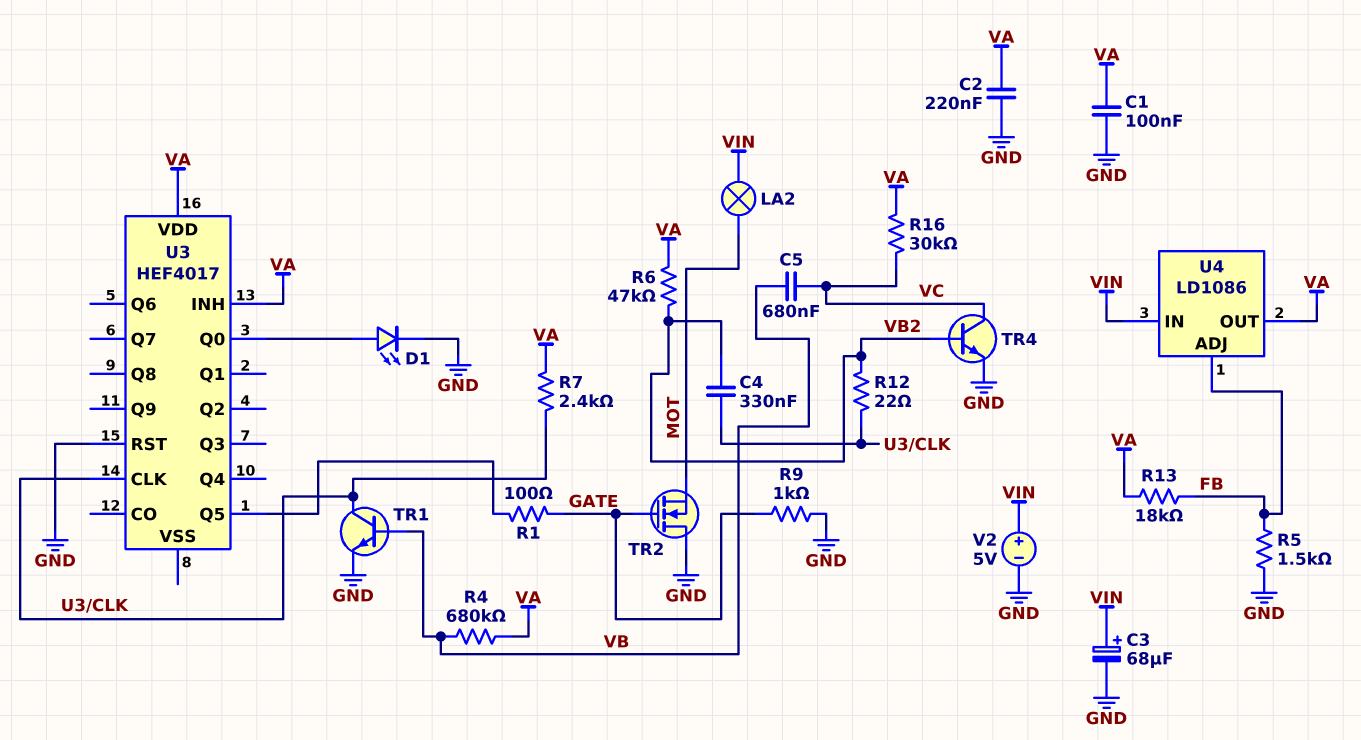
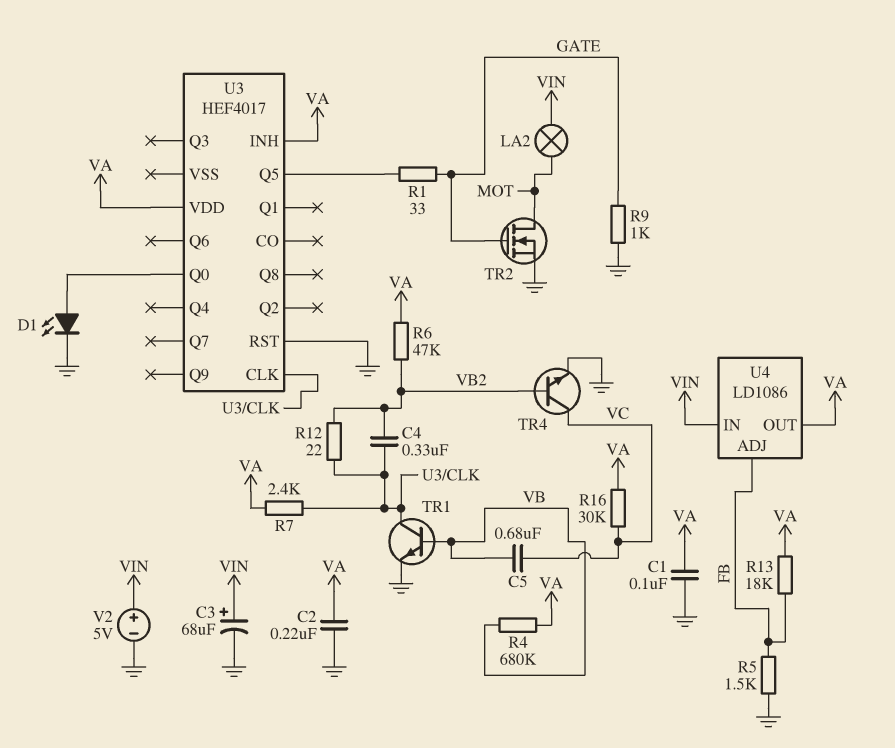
R1: 100 (GATE, U3/Q5) -> 33 (GATE, U3/Q5)
TR2: NMOS (G GATE, D GND, S MOT) -> NMOS (G GATE, D MOT, S GND)

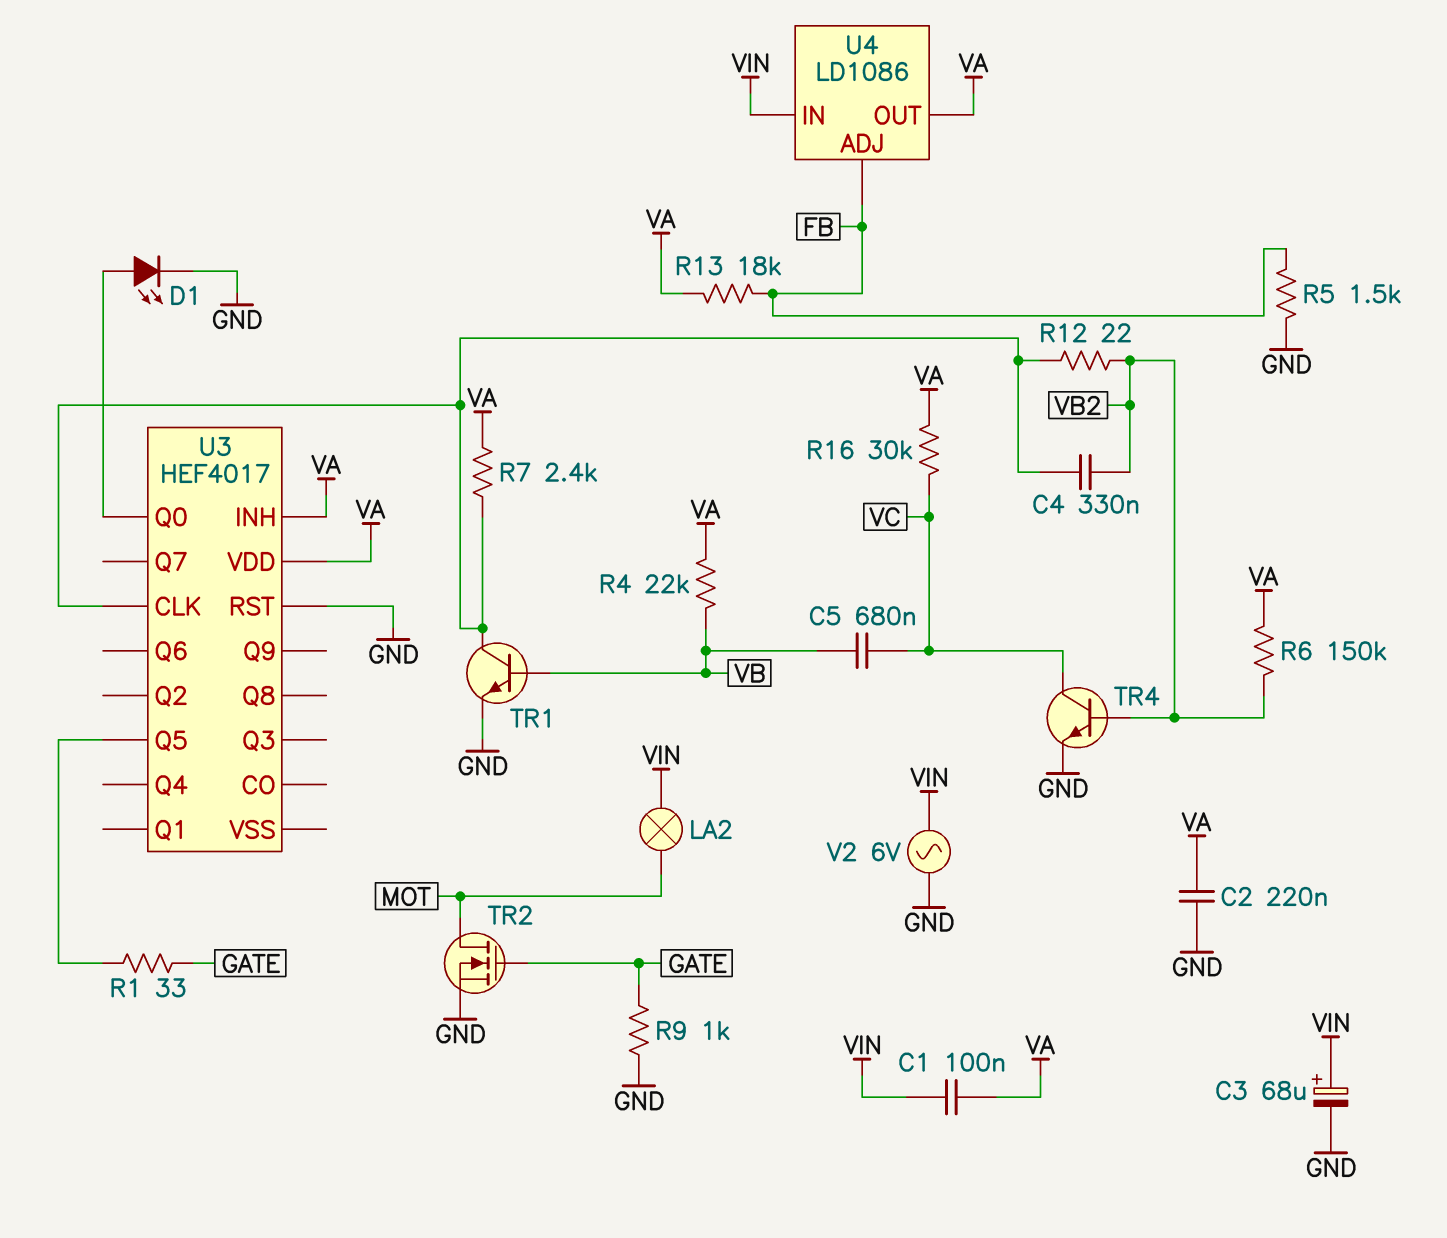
C1: 100nF (GND, VA) -> 100nF (VA, VIN)
R4: 680k (VA, VB) -> 22k (VA, VB)
R6: 47k (VA, VB2) -> 150k (VA, VB2)
V2: 5V (plus VIN, minus GND) -> AC 6V (GND, VIN)

